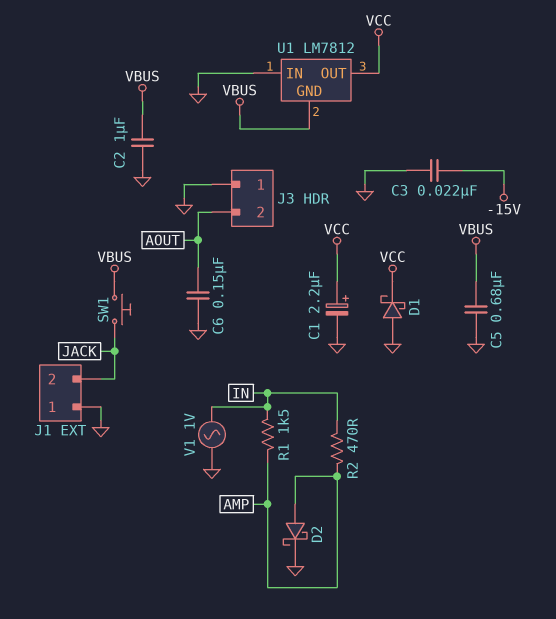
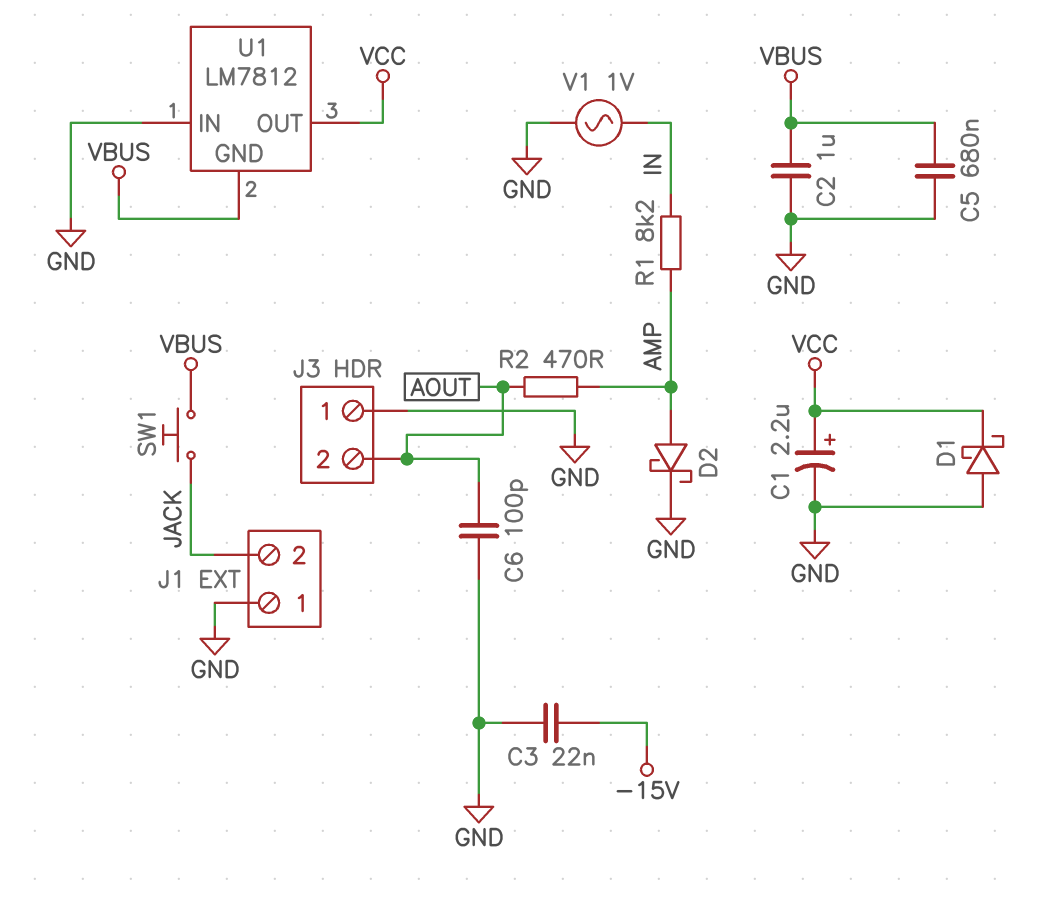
C6: 150nF (AOUT, GND) -> 100pF (AOUT, GND)
R1: 1.5k (AMP, IN) -> 8.2k (AMP, IN)
R2: 470 (AMP, IN) -> 470 (AMP, AOUT)

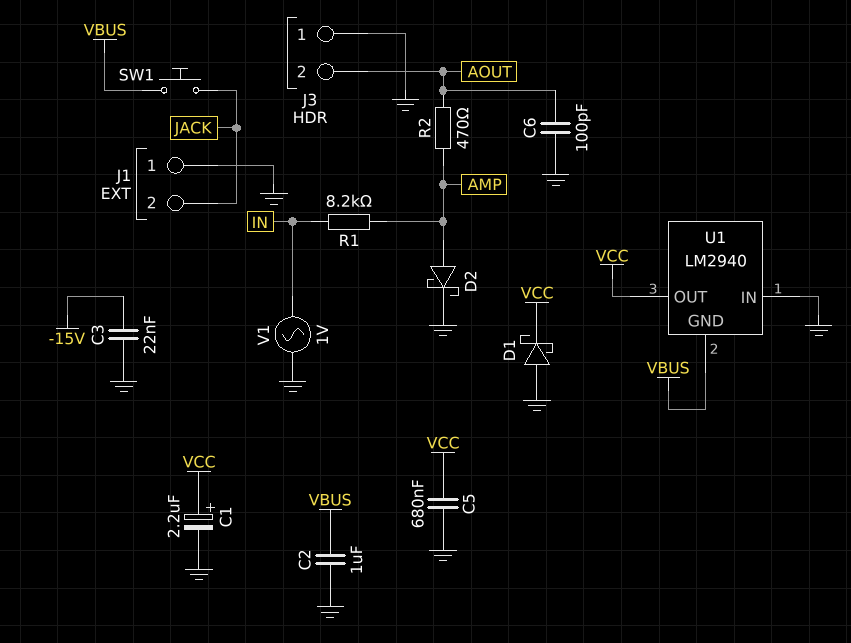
C5: 680nF (GND, VBUS) -> 680nF (GND, VCC)
U1: LM7812 -> LM2940

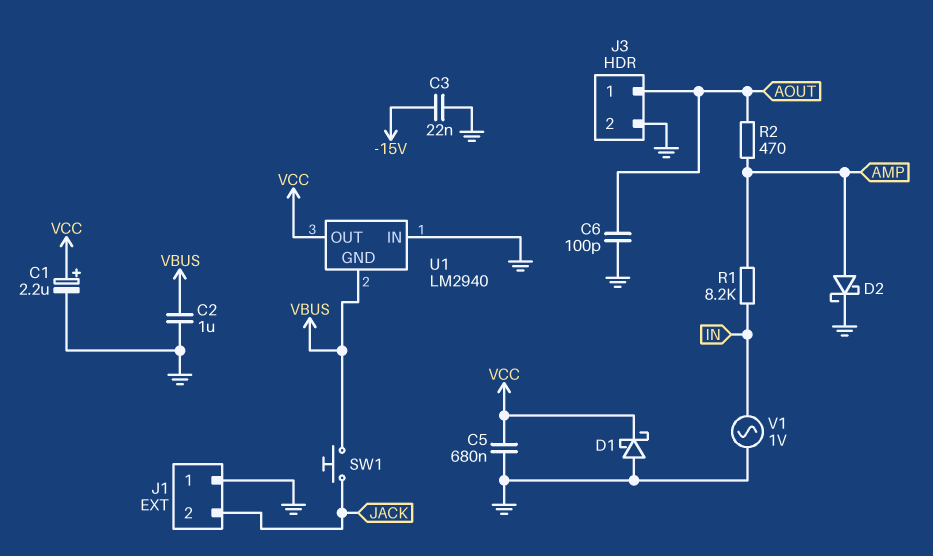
J3 pin 1: GND -> AOUT
J3 pin 2: AOUT -> GND

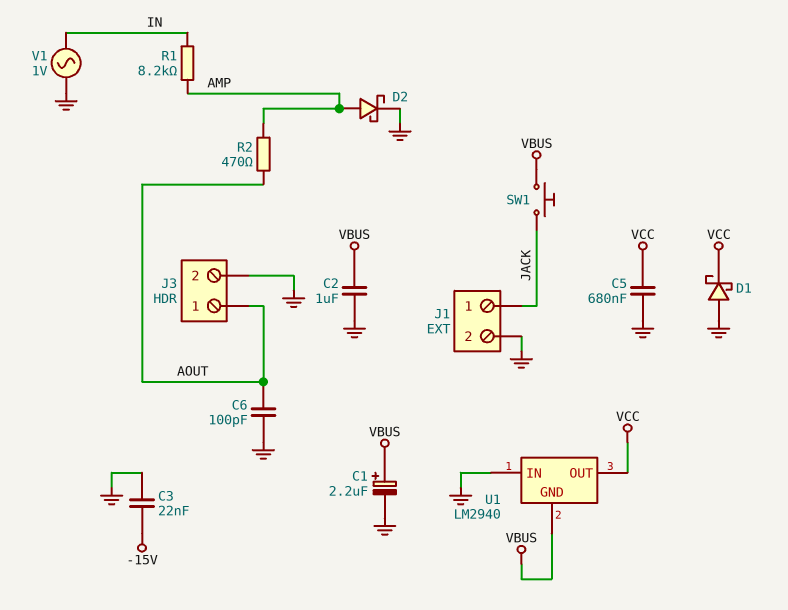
C1: 2.2uF (plus VCC, minus GND) -> 2.2uF (plus VBUS, minus GND)
J1 pin 1: GND -> JACK
J1 pin 2: JACK -> GND

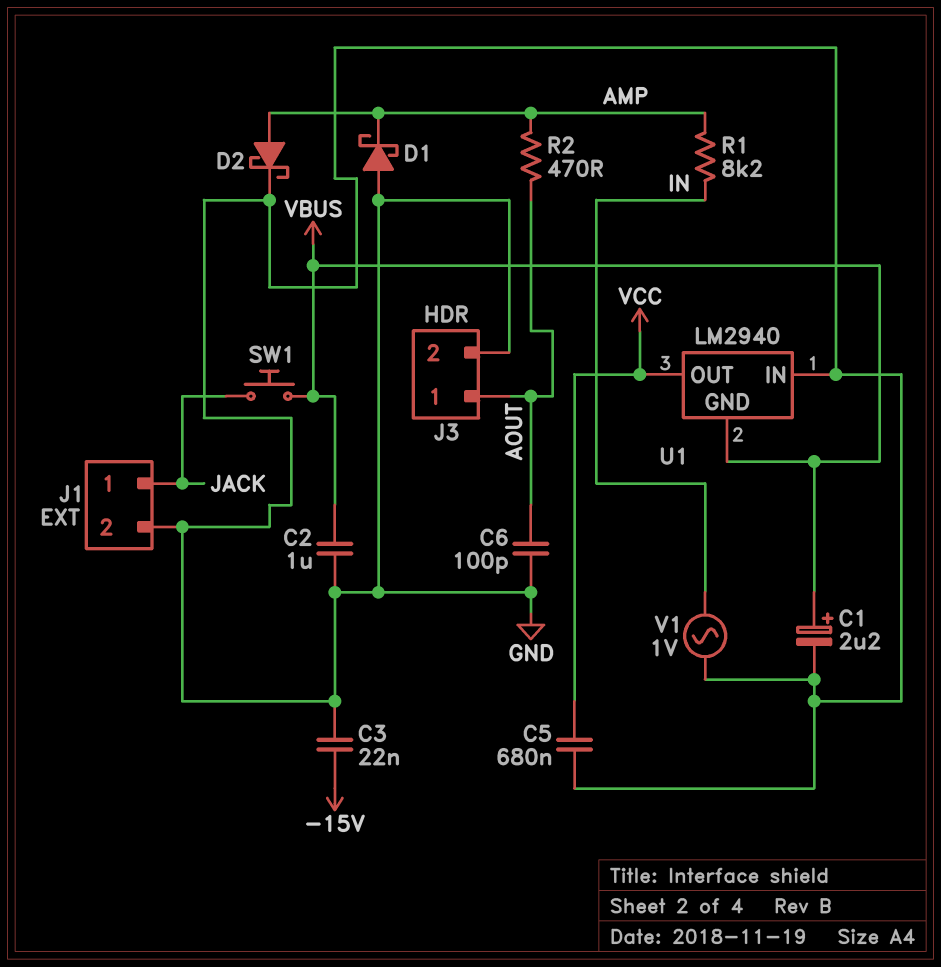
D1: schottky (A GND, K VCC) -> schottky (A GND, K AMP)

